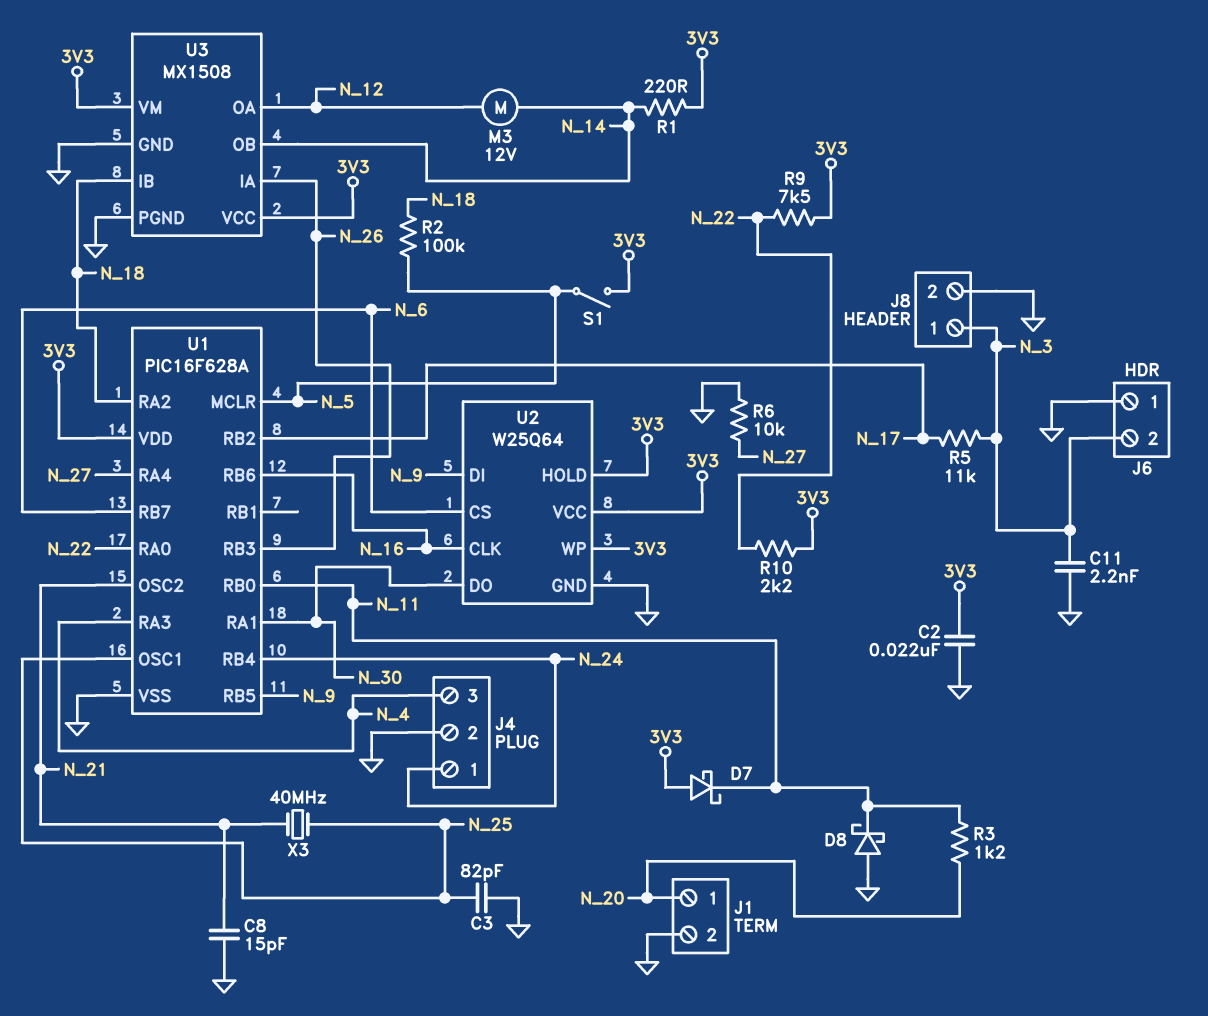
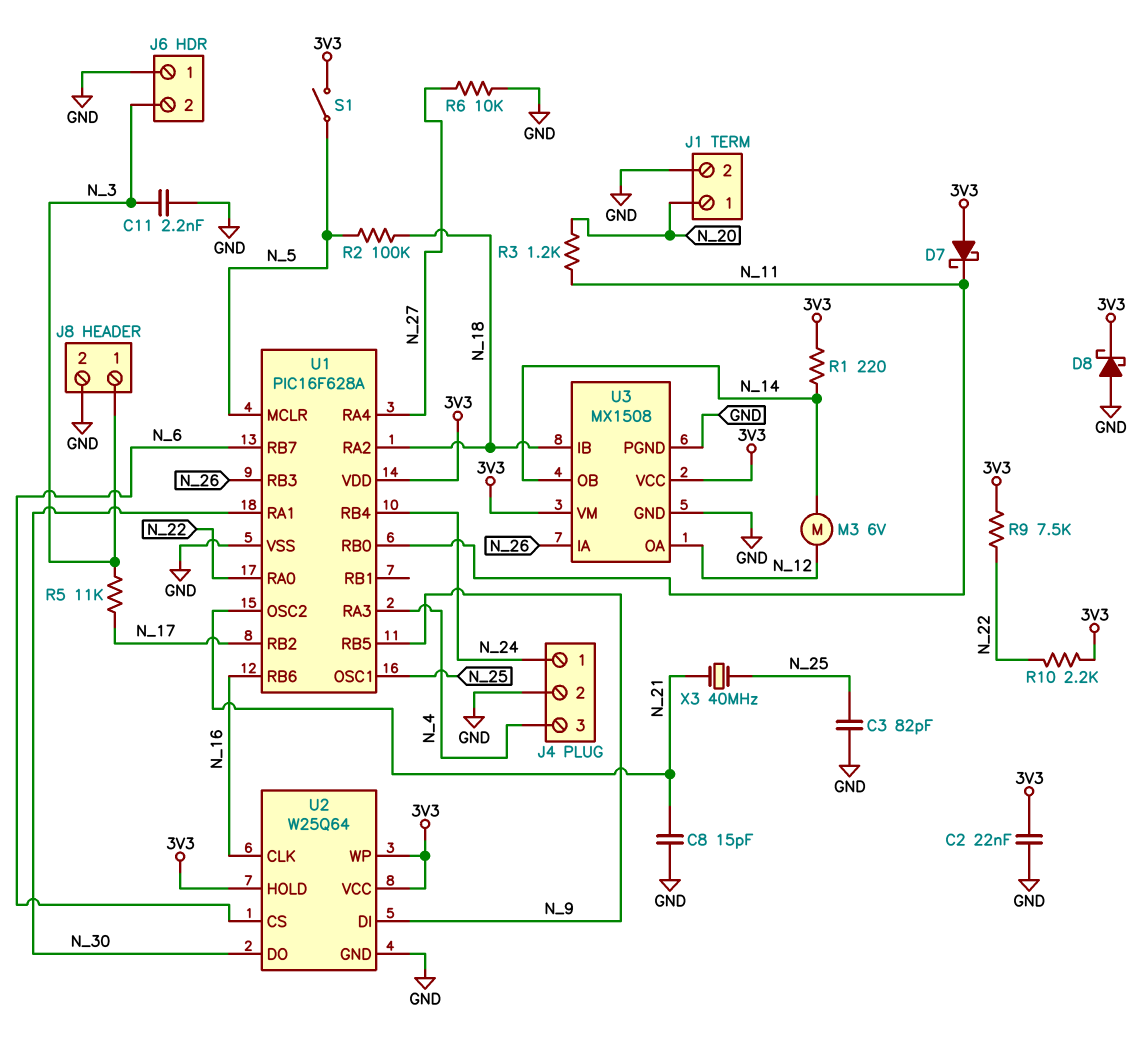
D8: schottky (A GND, K N_11) -> schottky (A GND, K 3V3)
M3: motor 12V (N_12, N_14) -> motor 6V (N_12, N_14)

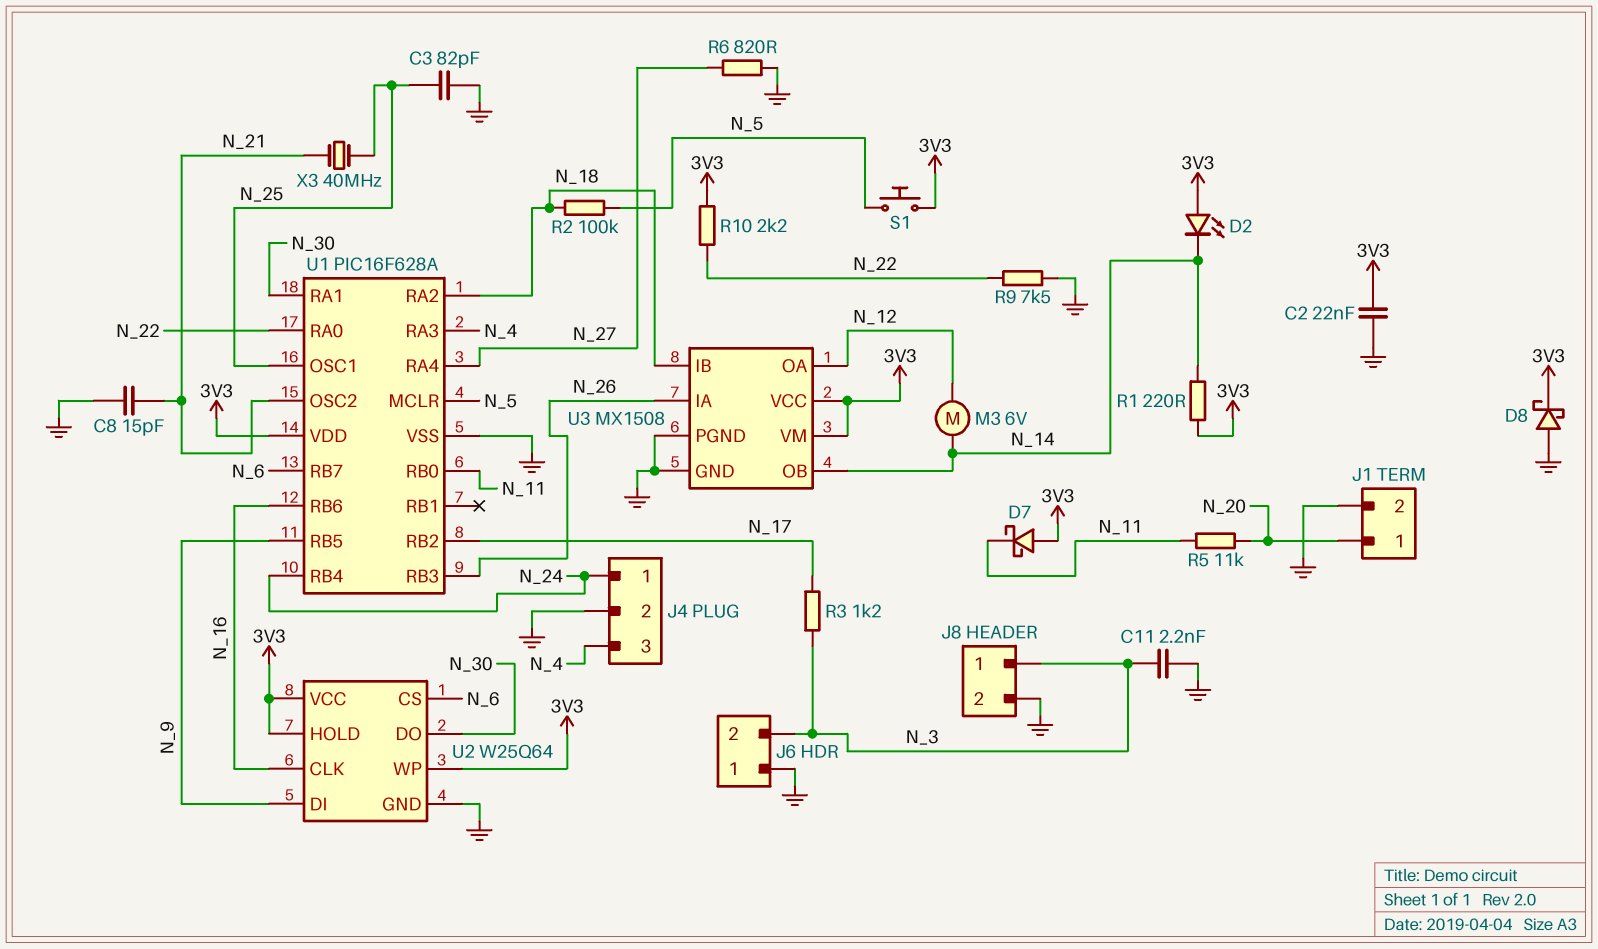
D2: none -> LED (A 3V3, K N_14)
R3: 1.2k (N_11, N_20) -> 1.2k (N_3, N_17)
R5: 11k (N_3, N_17) -> 11k (N_11, N_20)
R6: 10k (GND, N_27) -> 820 (GND, N_27)
R9: 7.5k (3V3, N_22) -> 7.5k (GND, N_22)
S1: switch (3V3, N_5) -> button (3V3, N_5)

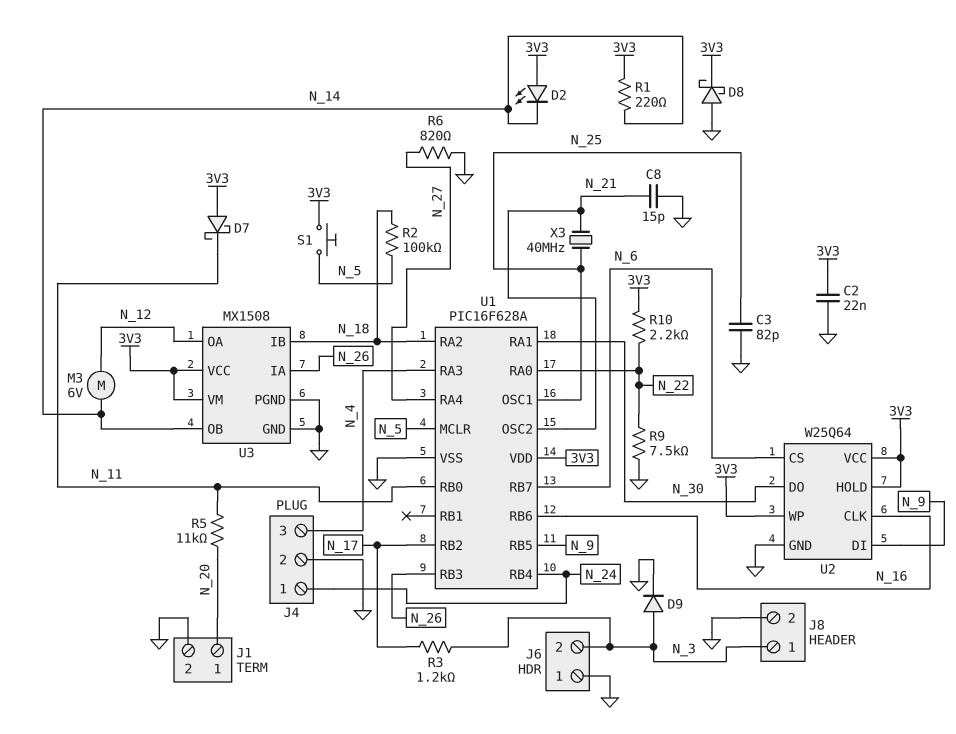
C11: 2.2nF (GND, N_3) -> none
D9: none -> diode (A N_3, K GND)

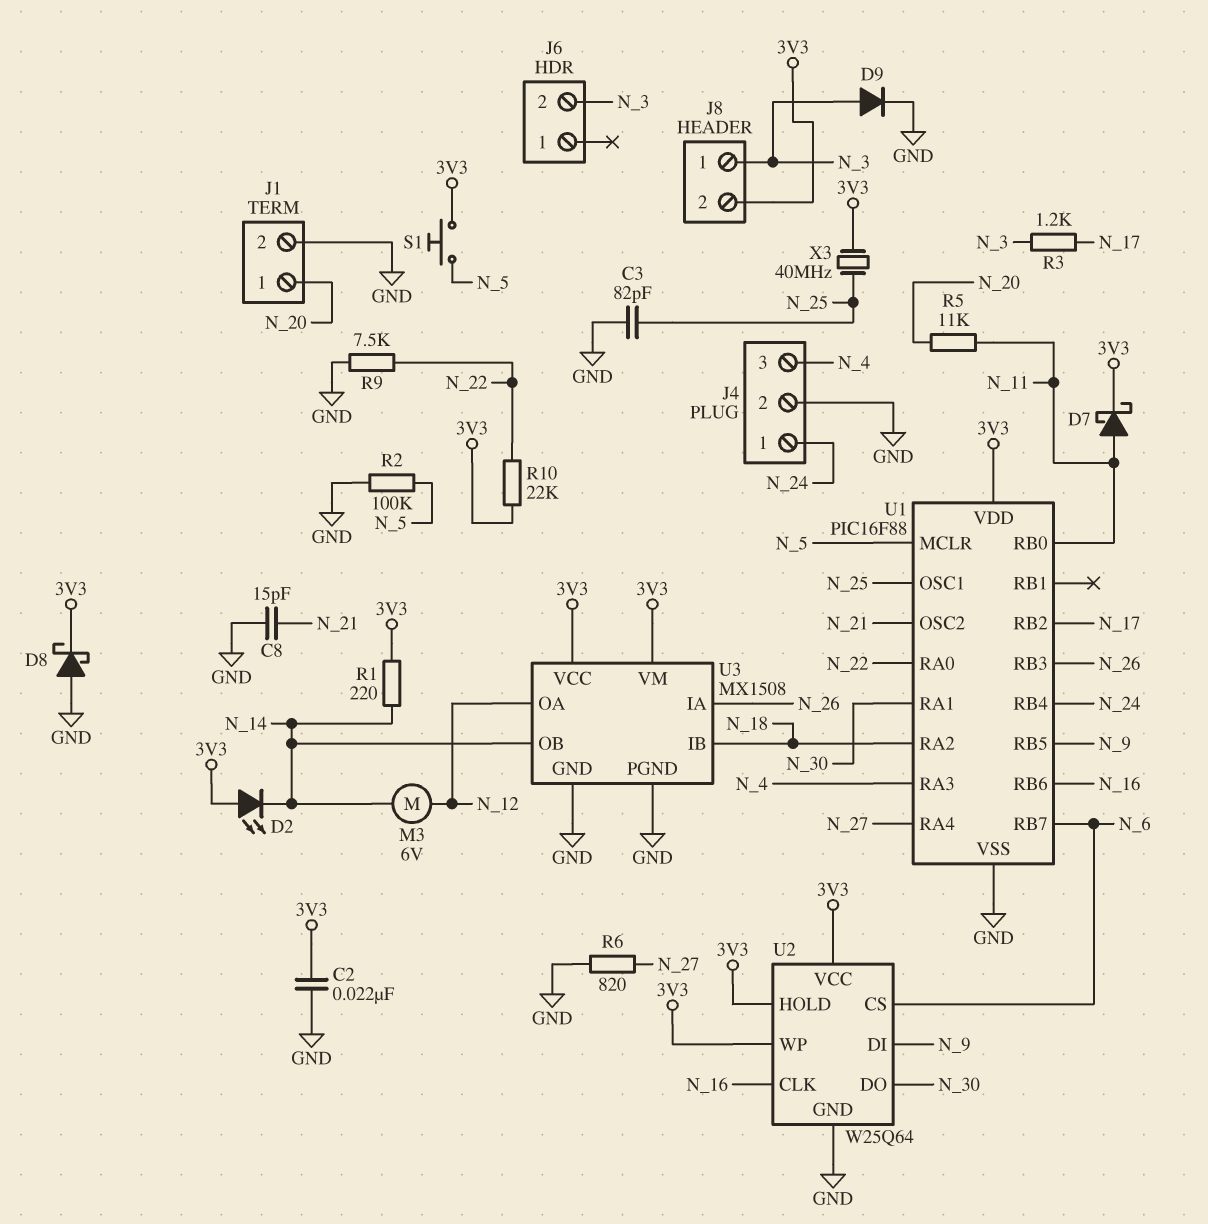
D7: schottky (A 3V3, K N_11) -> schottky (A N_11, K 3V3)
J6 pin 1: GND -> none
J8 pin 2: GND -> 3V3
R2: 100k (N_5, N_18) -> 100k (GND, N_5)
R10: 2.2k (3V3, N_22) -> 22k (3V3, N_22)
U1: PIC16F628A -> PIC16F88
X3: 40MHz (N_21, N_25) -> 40MHz (3V3, N_25)

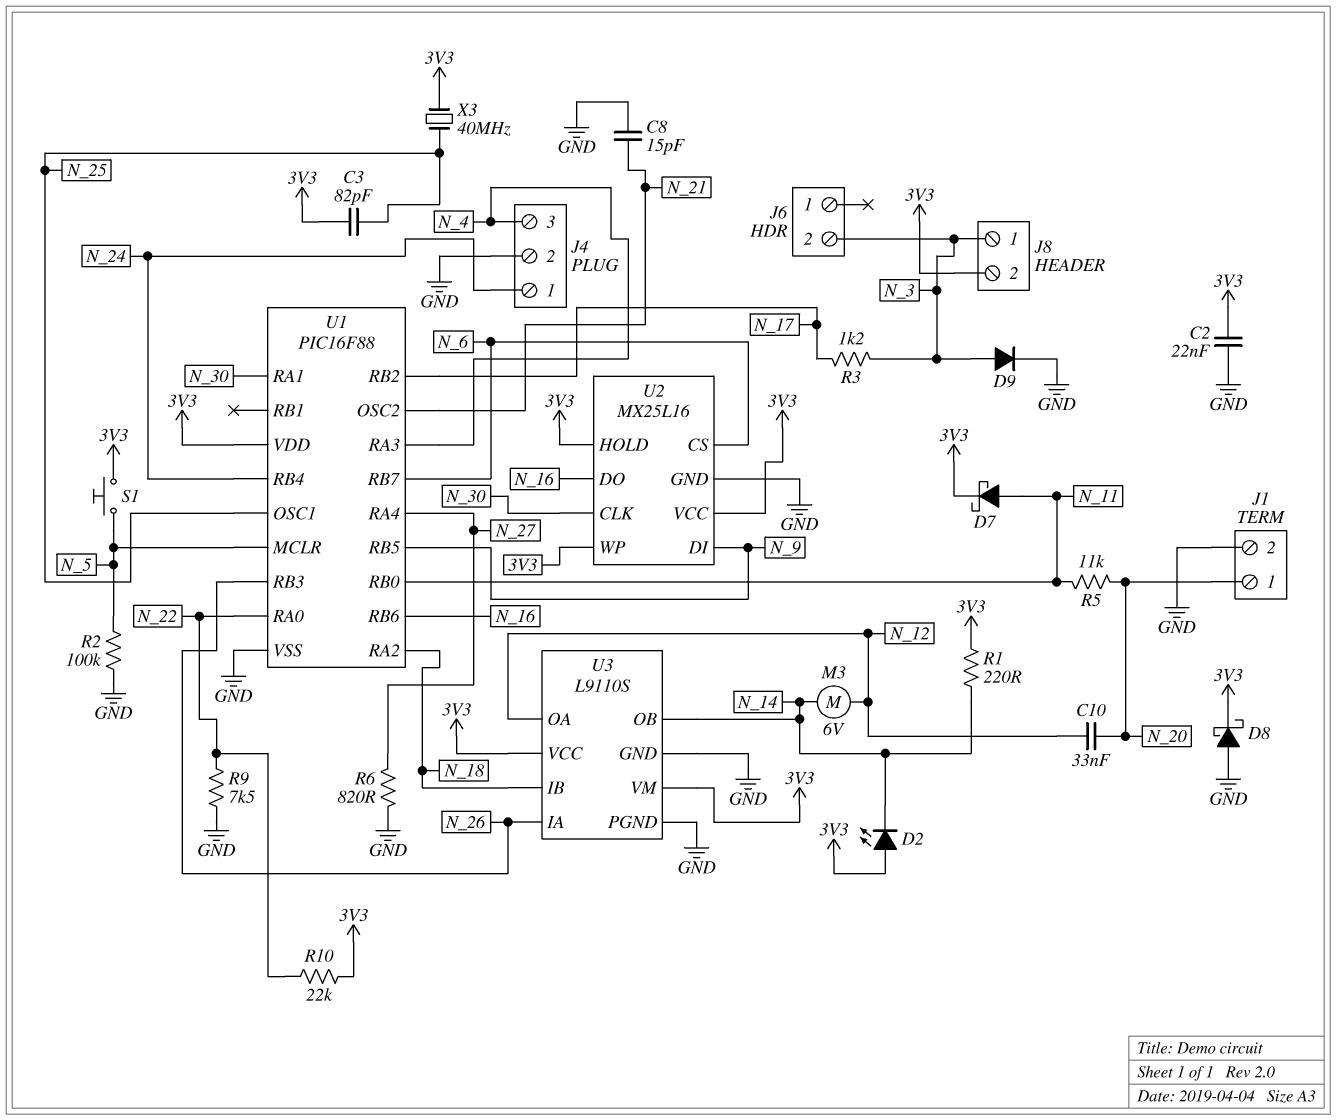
C3: 82pF (GND, N_25) -> 82pF (3V3, N_25)
C10: none -> 33nF (N_12, N_20)
U2: W25Q64 -> MX25L16
U2 pin CLK: N_16 -> N_30
U2 pin DO: N_30 -> N_16
U3: MX1508 -> L9110S

